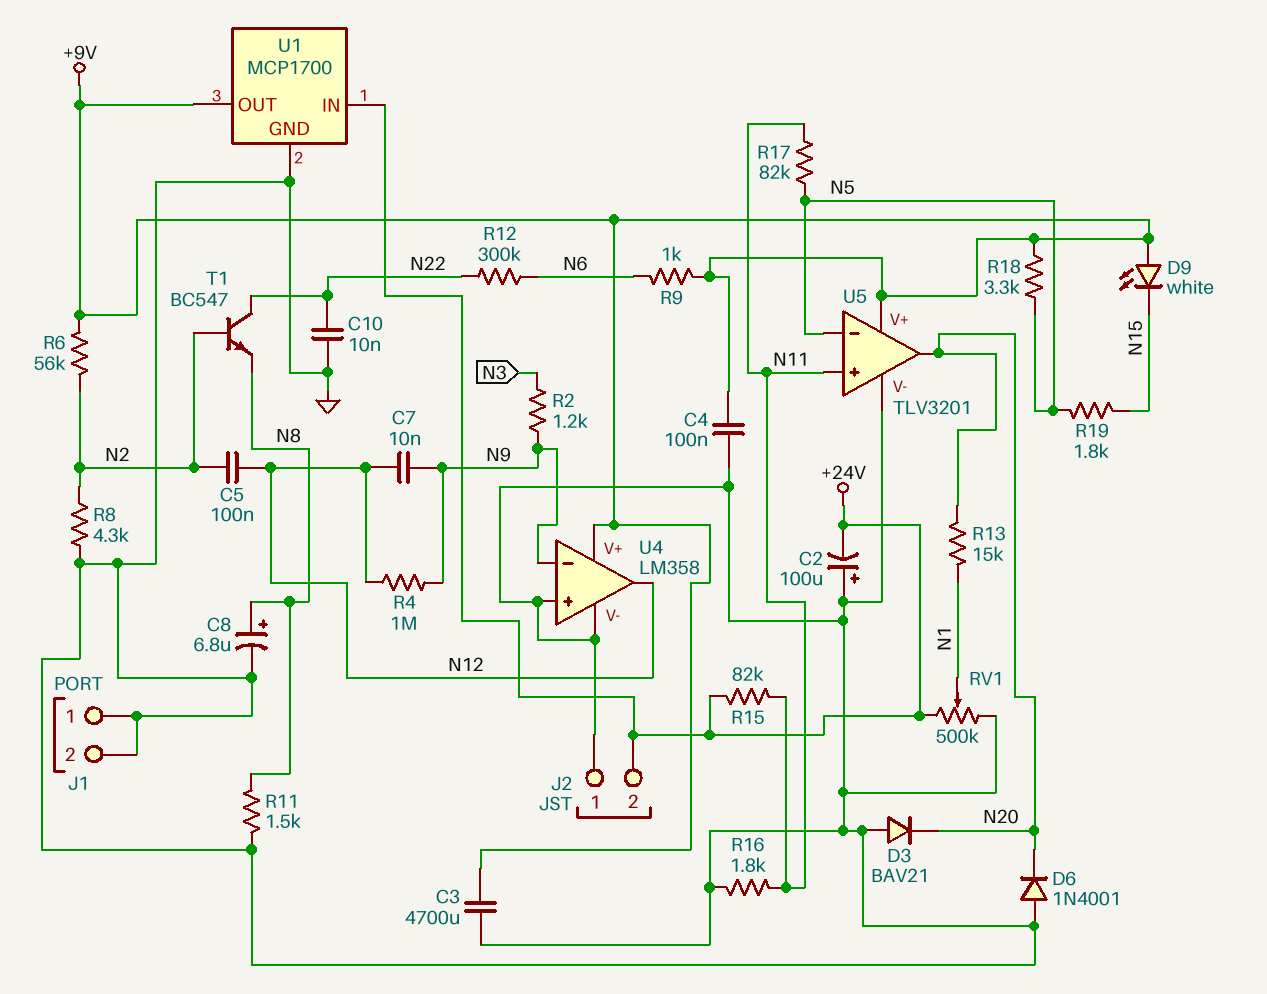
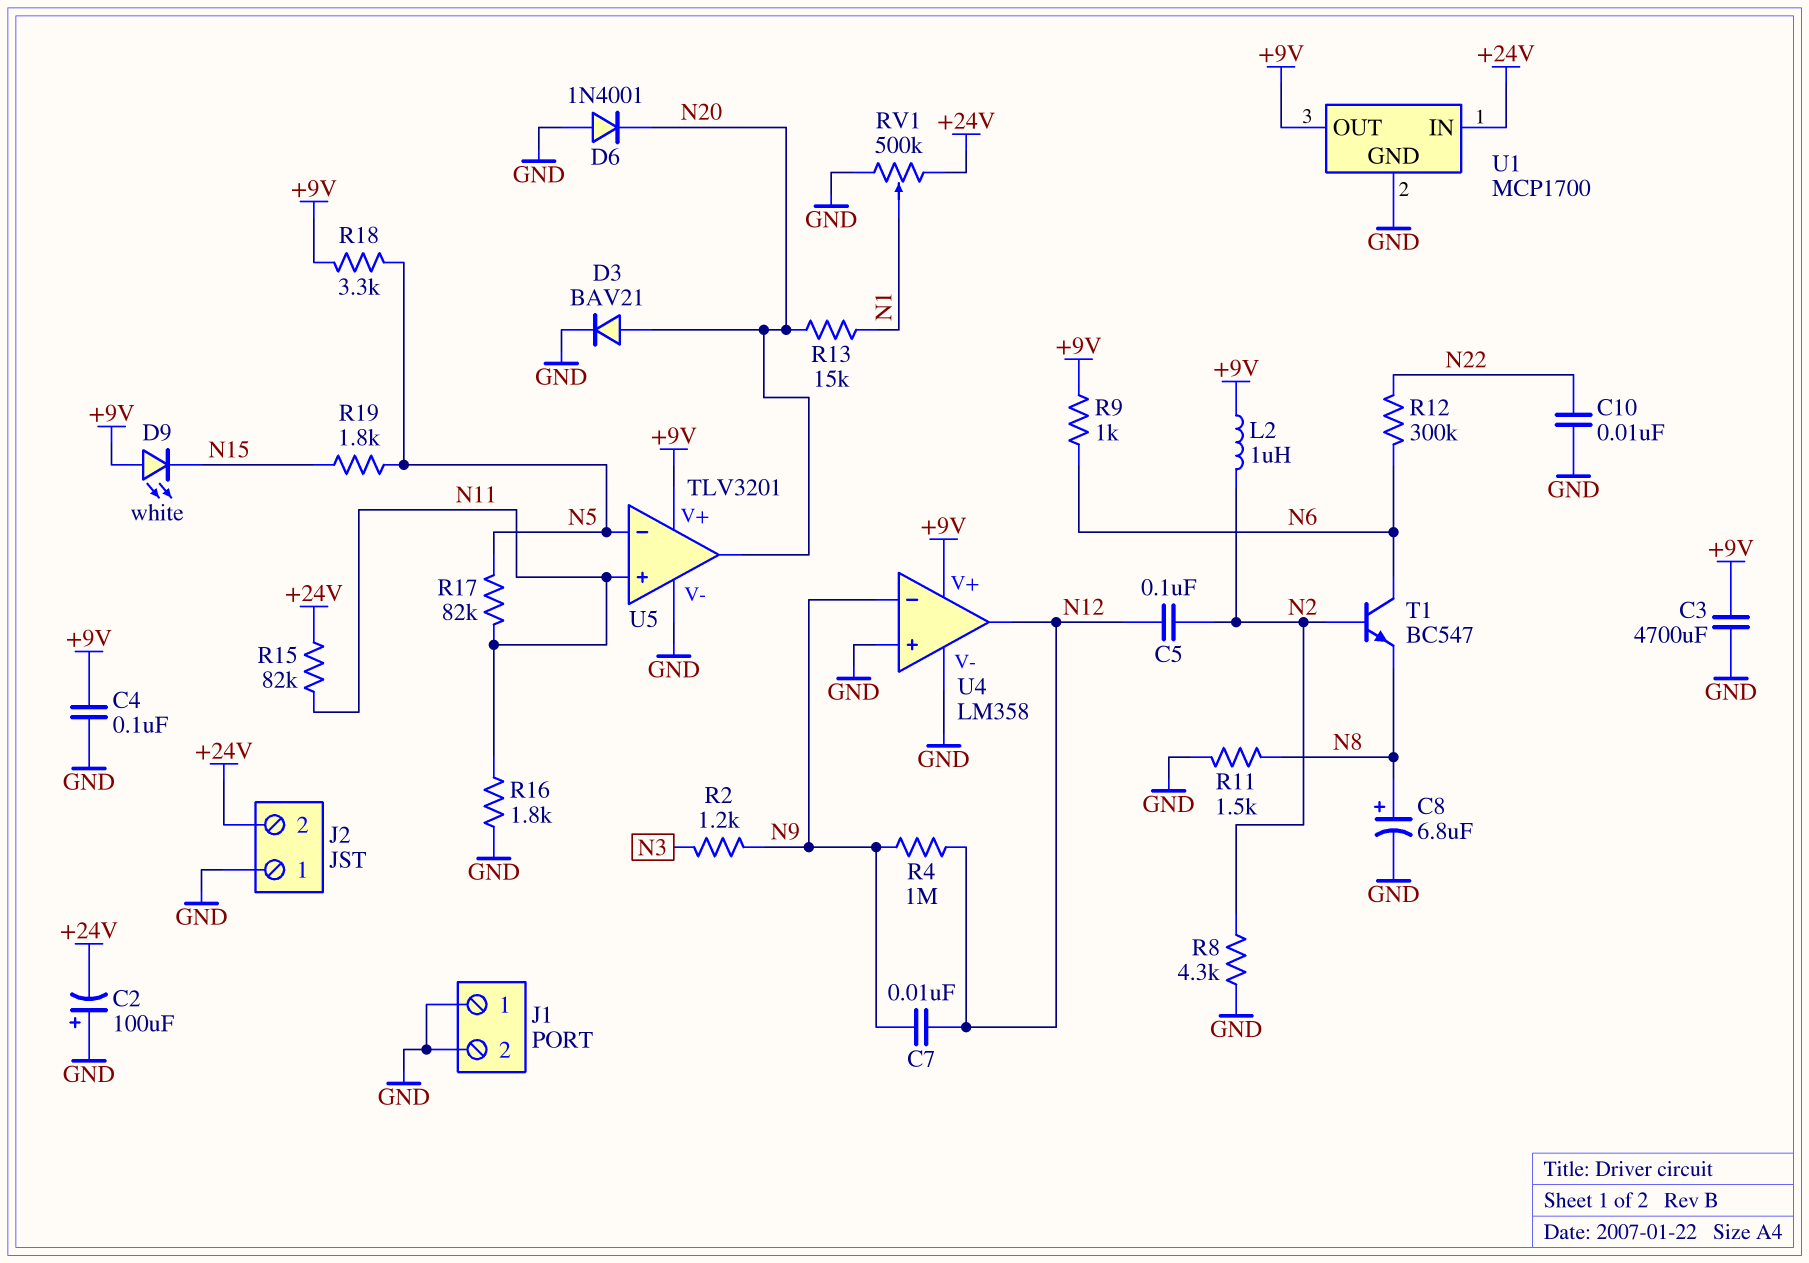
D3: diode BAV21 (A GND, K N20) -> diode BAV21 (A N20, K GND)
L2: none -> 1uH (+9V, N2)
R6: 56k (+9V, N2) -> none
T1: NPN BC547 (B N2, C N22, E N8) -> NPN BC547 (B N2, C N6, E N8)

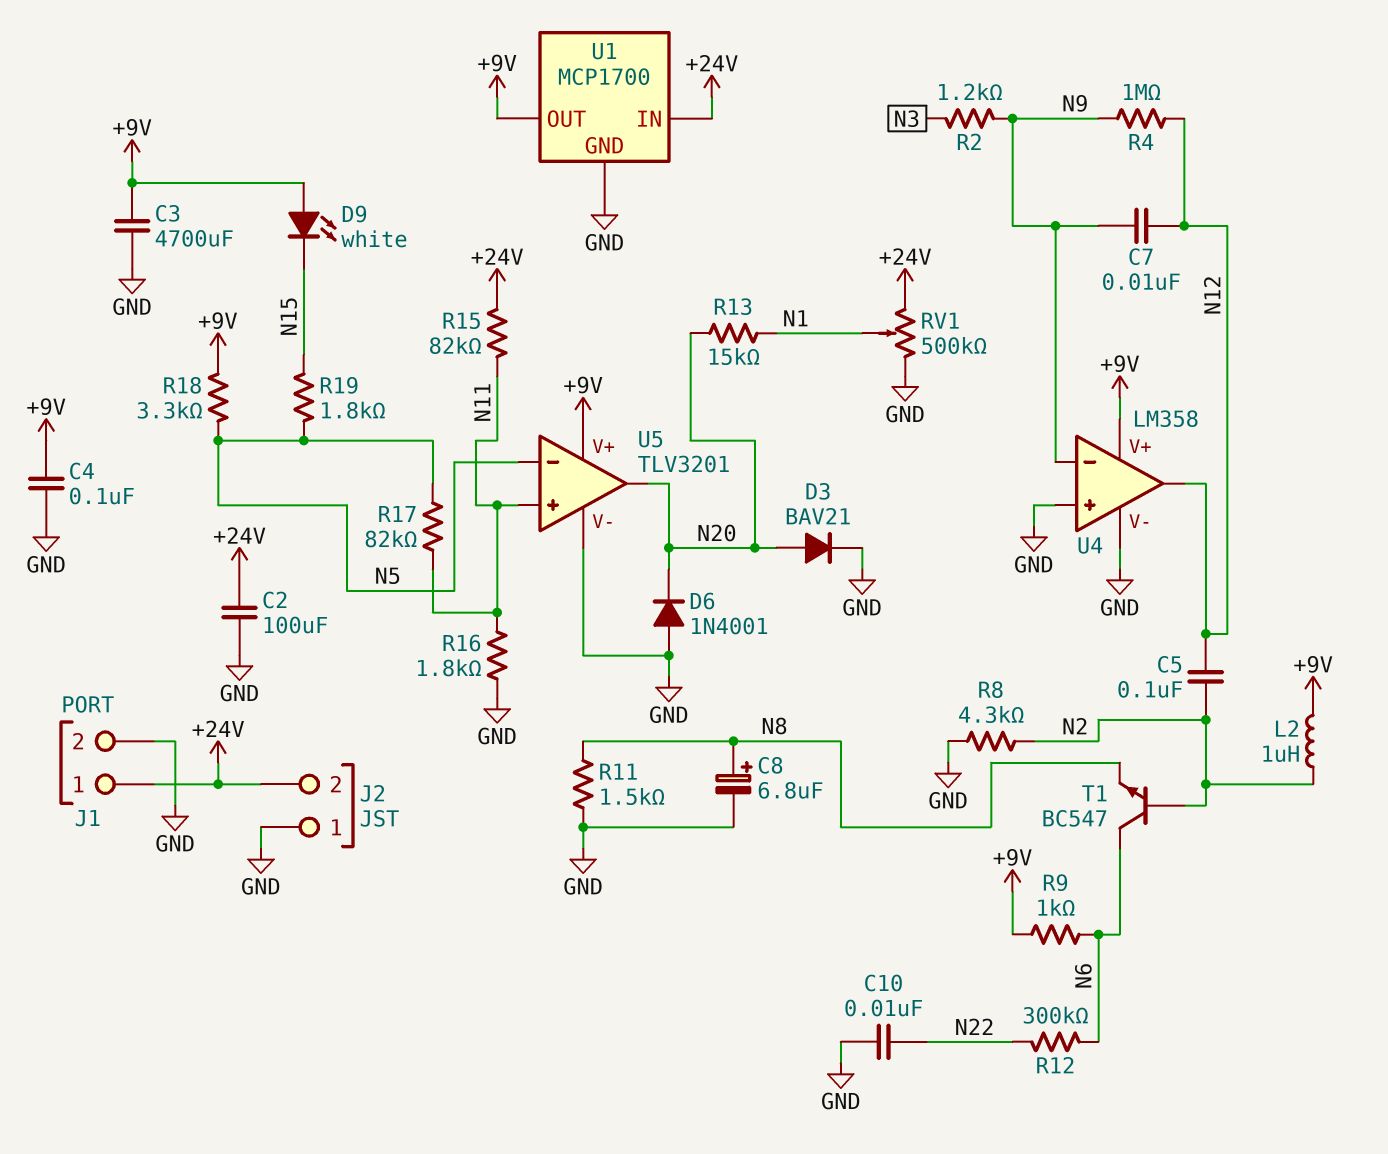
C2: 100uF (plus GND, minus +24V) -> 100uF (+24V, GND)
J1 pin 1: GND -> +24V

